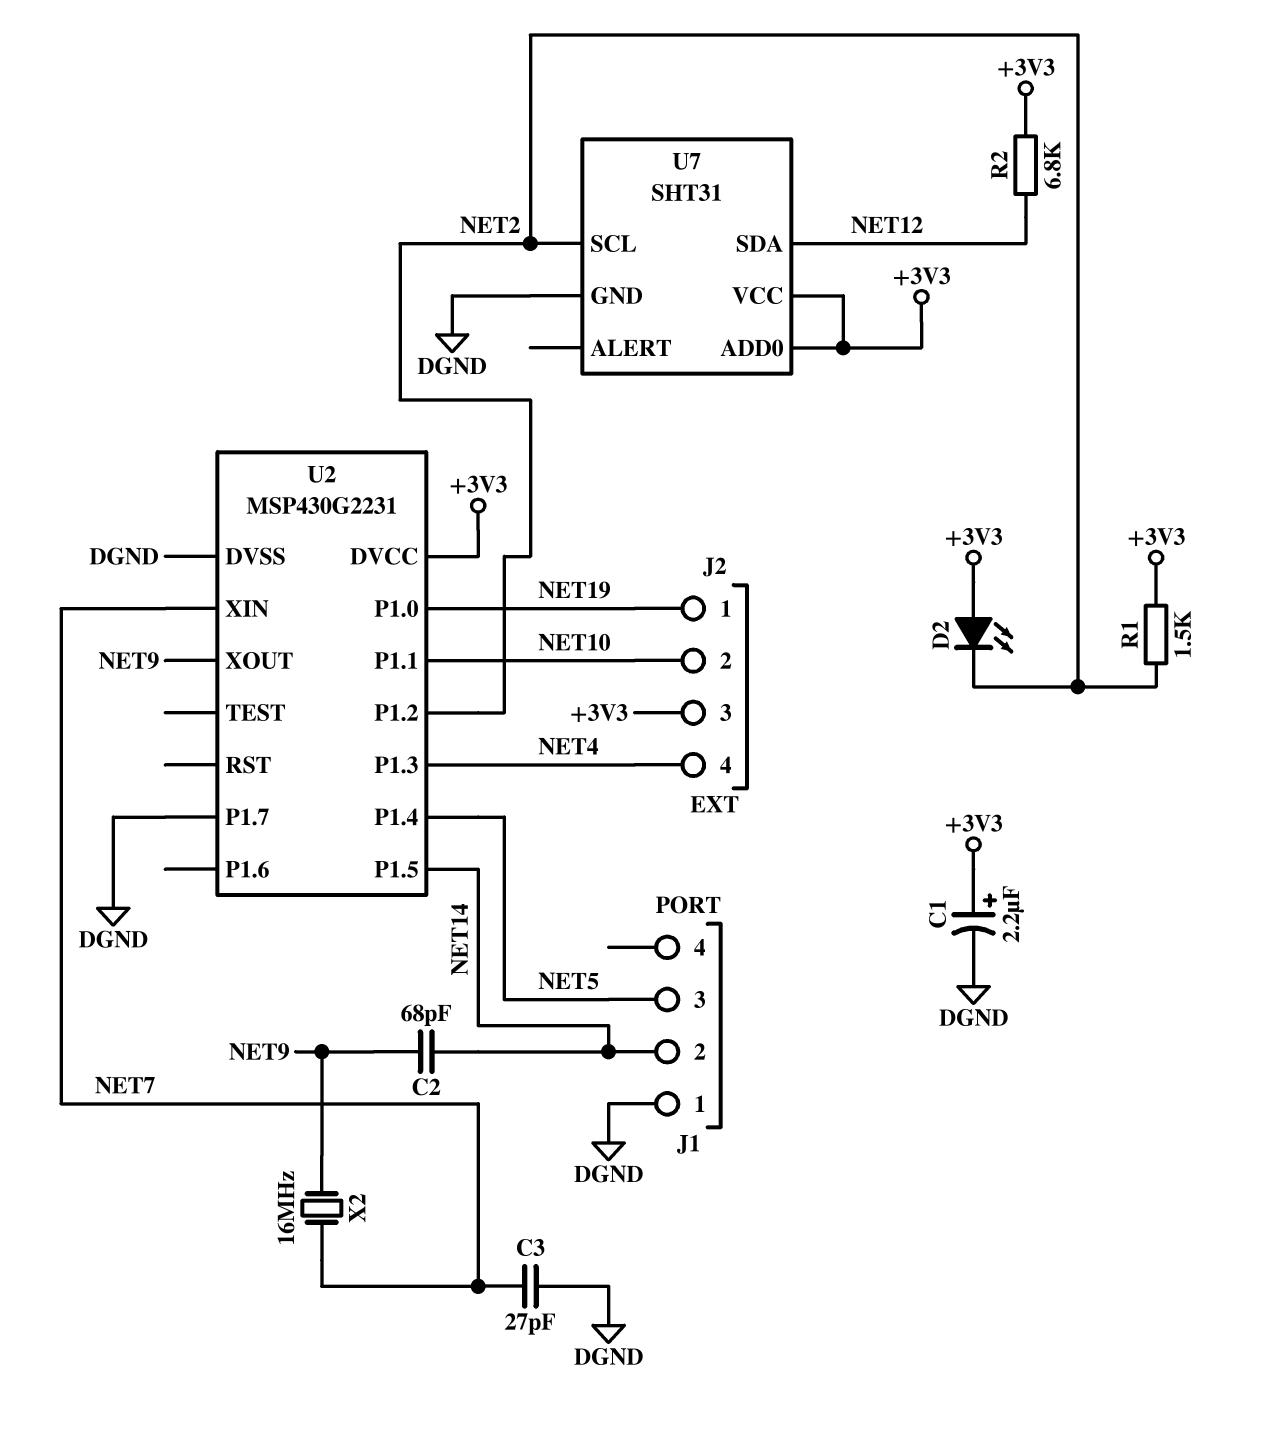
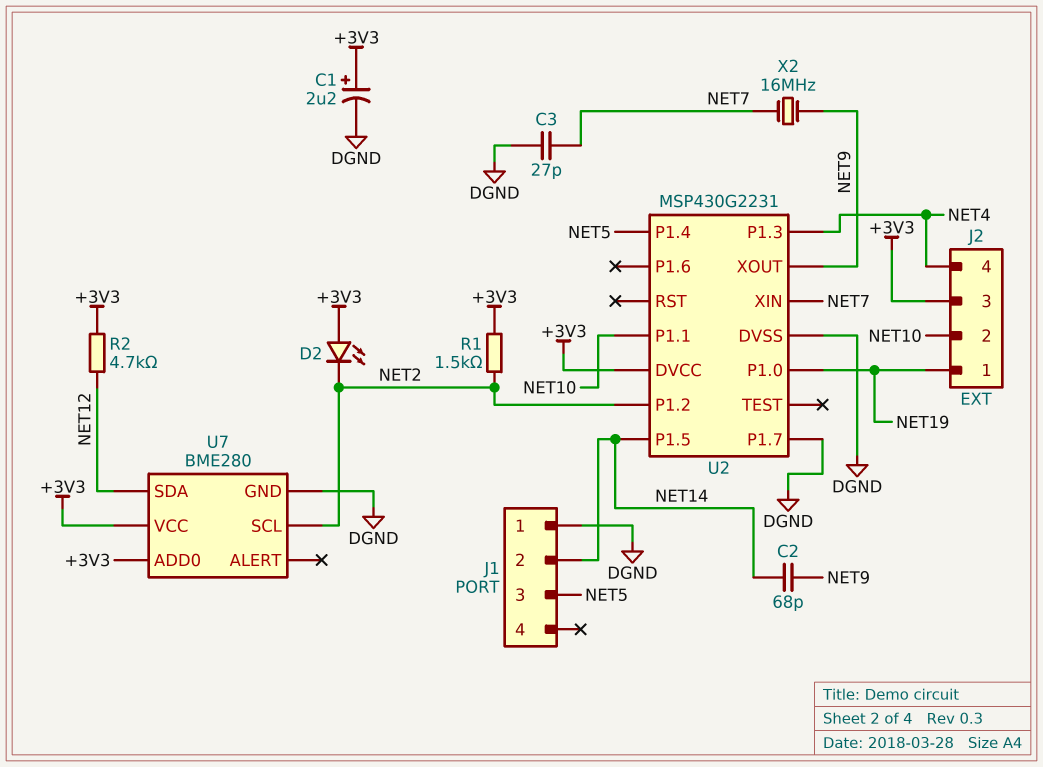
R2: 6.8k (+3V3, NET12) -> 4.7k (+3V3, NET12)
U7: SHT31 -> BME280

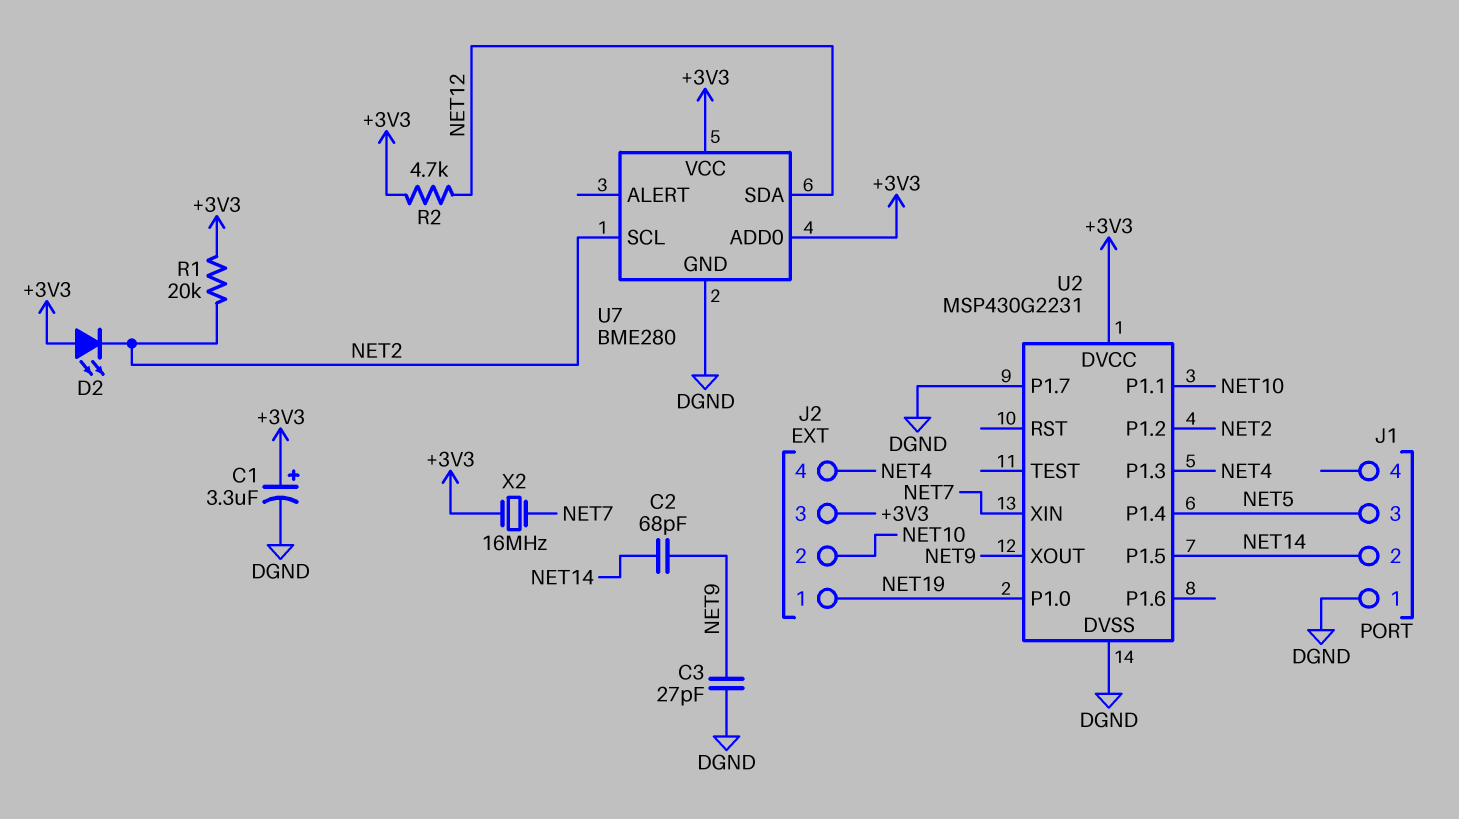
C1: 2.2uF (plus +3V3, minus DGND) -> 3.3uF (plus +3V3, minus DGND)
C3: 27pF (DGND, NET7) -> 27pF (DGND, NET9)
R1: 1.5k (+3V3, NET2) -> 20k (+3V3, NET2)
X2: 16MHz (NET7, NET9) -> 16MHz (+3V3, NET7)

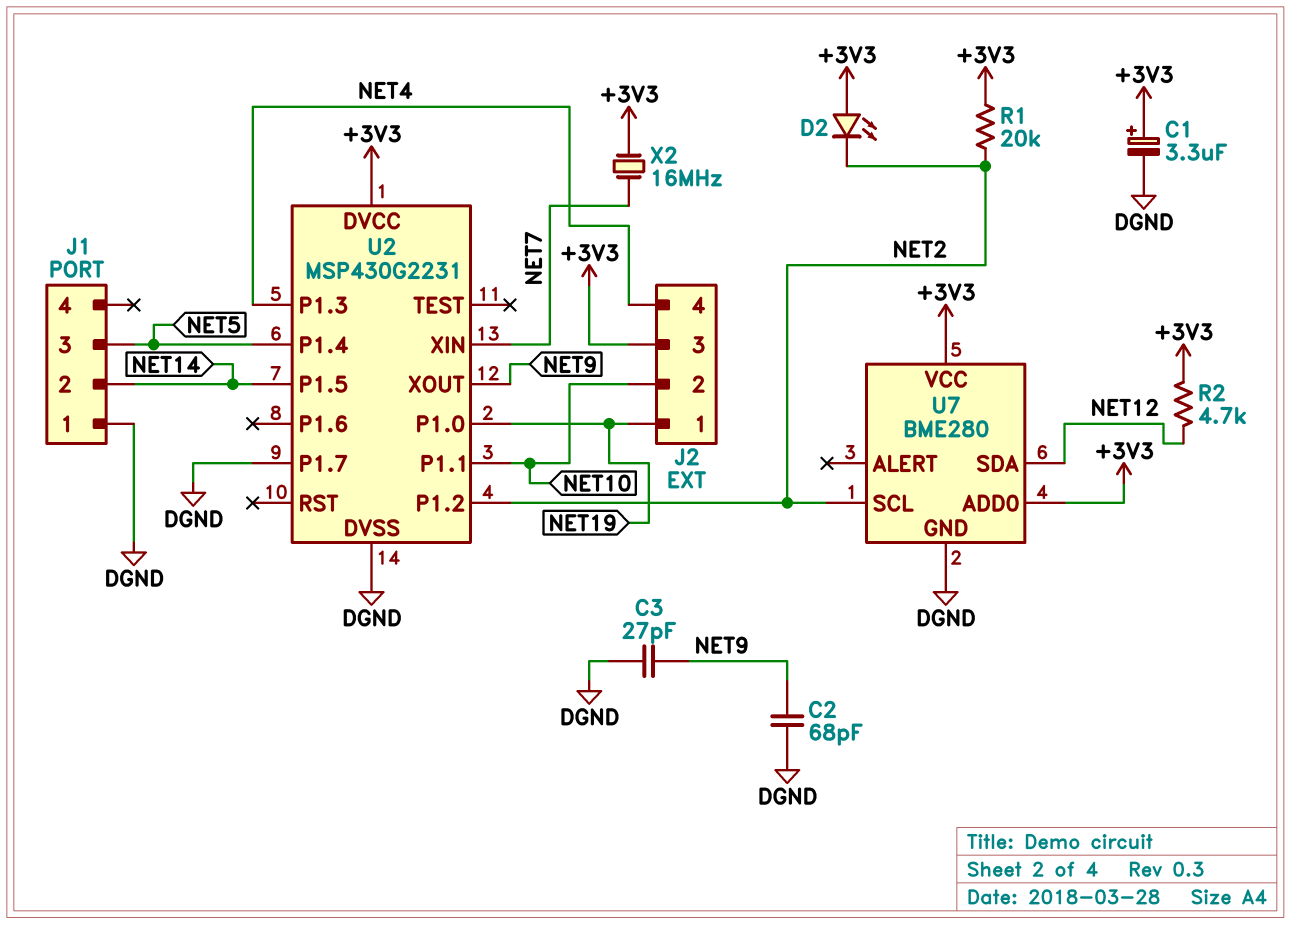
C2: 68pF (NET9, NET14) -> 68pF (DGND, NET9)

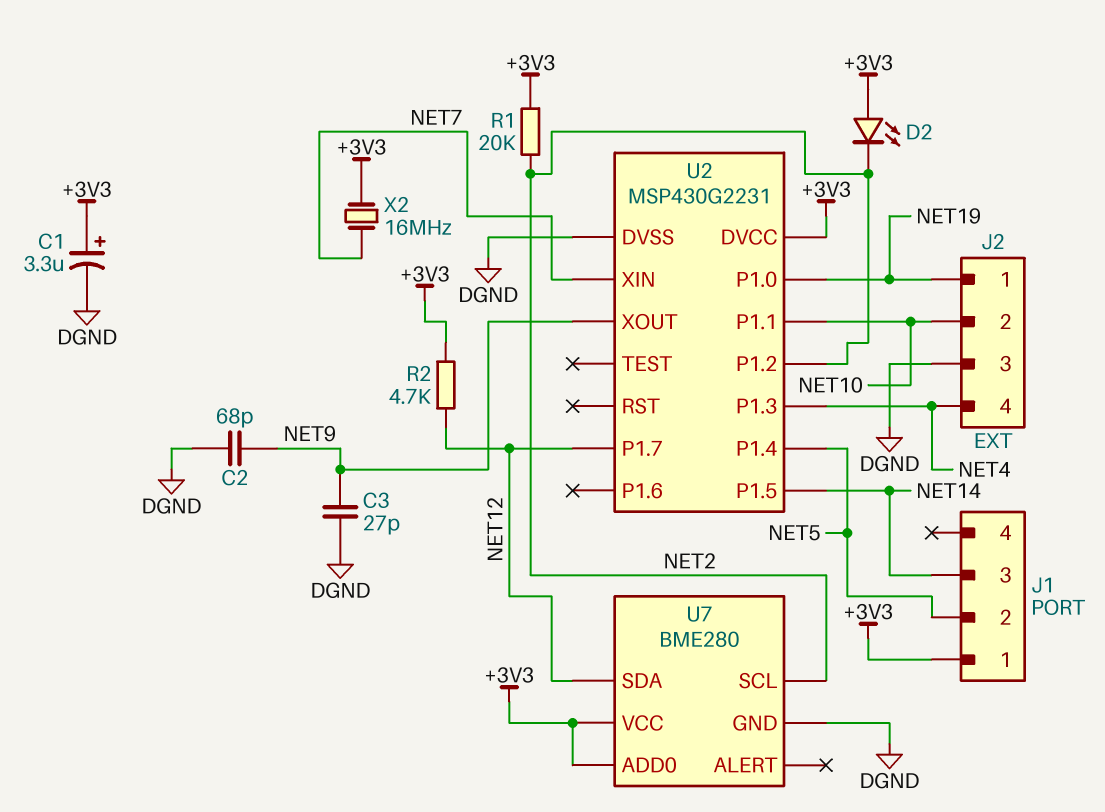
J1 pin 1: DGND -> +3V3
J1 pin 2: NET14 -> NET5
J1 pin 3: NET5 -> NET14
J2 pin 3: +3V3 -> DGND
U2 pin P1.7: DGND -> NET12

